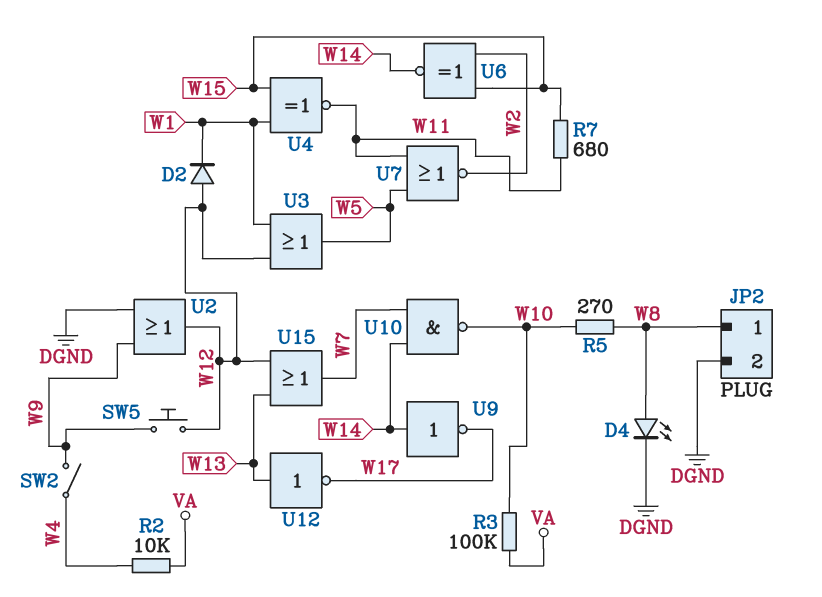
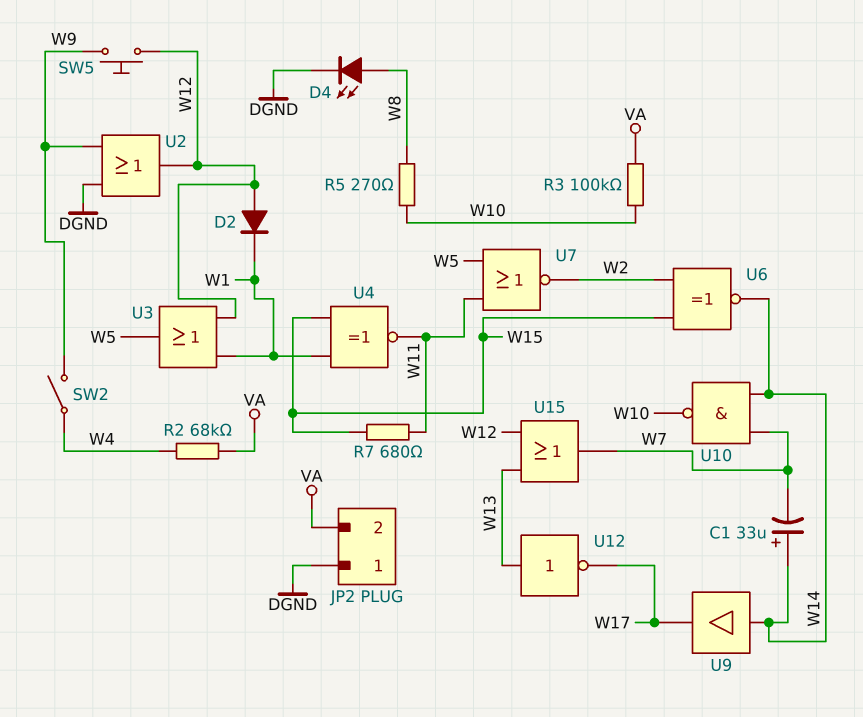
C1: none -> 33uF (plus W14, minus W7)
JP2 pin 1: W8 -> DGND
JP2 pin 2: DGND -> VA
R2: 10k (VA, W4) -> 68k (VA, W4)
U9: NOT (in W14, out W17) -> buffer (in W14, out W17)

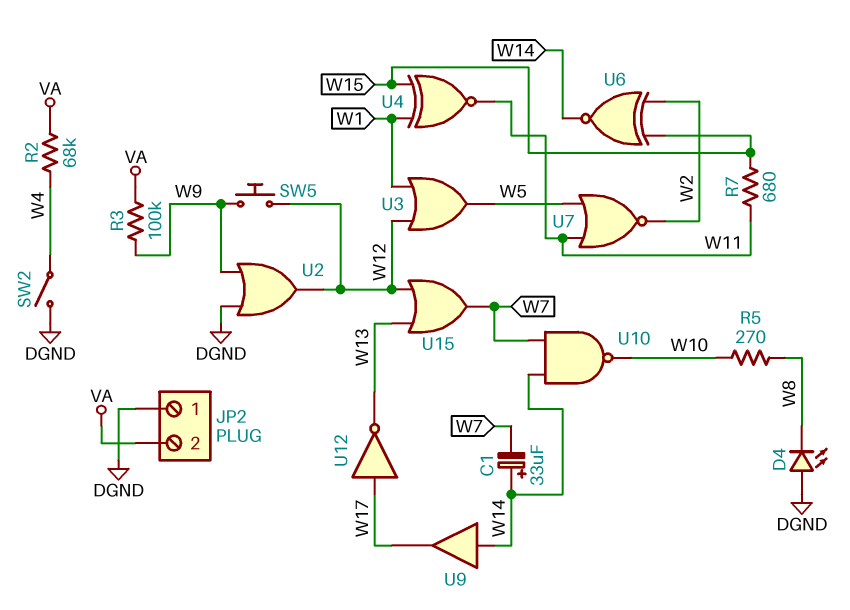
D2: diode (A W12, K W1) -> none
D4: LED (A W8, K DGND) -> LED (A DGND, K W8)
R3: 100k (VA, W10) -> 100k (VA, W9)
SW2: switch (W4, W9) -> switch (DGND, W4)
U12: NOT (in W13, out W17) -> NOT (in W17, out W13)

